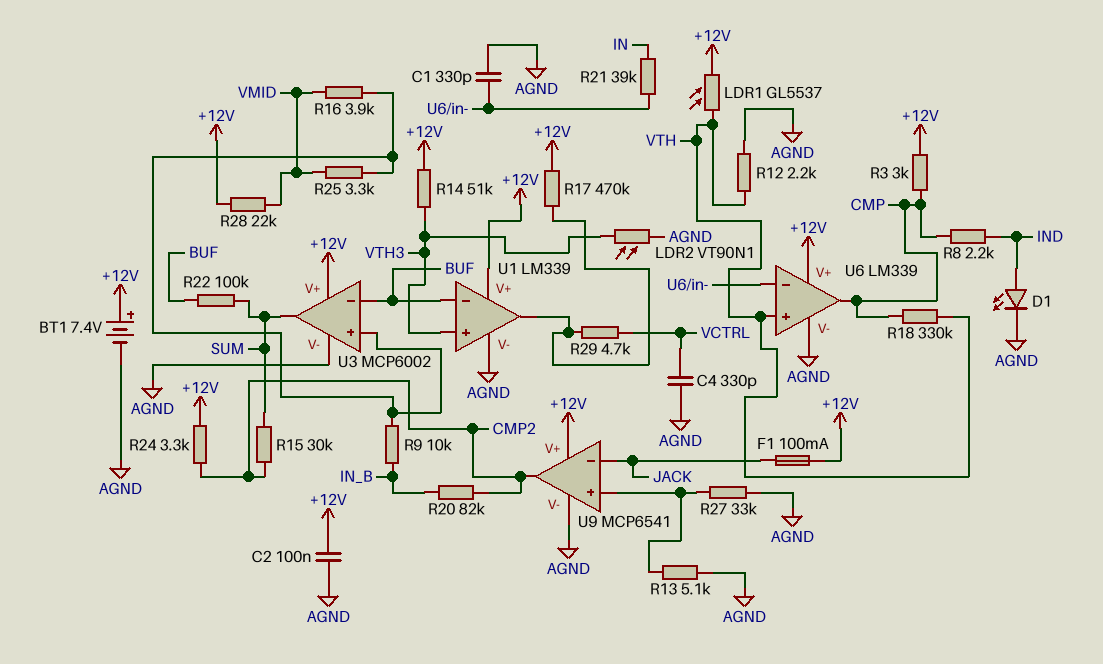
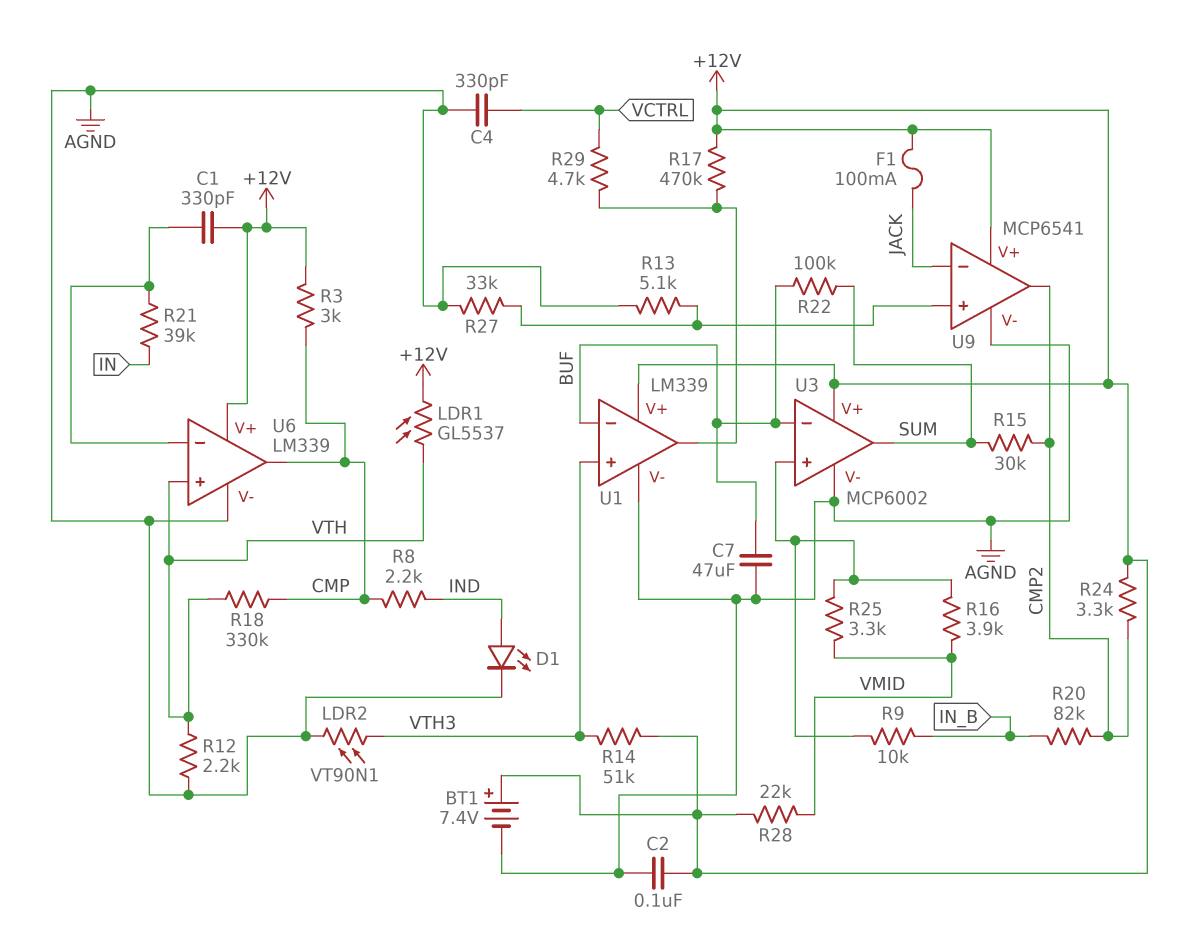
C1: 330pF (AGND, U6/in-) -> 330pF (+12V, U6/in-)
C7: none -> 47uF (AGND, BUF)

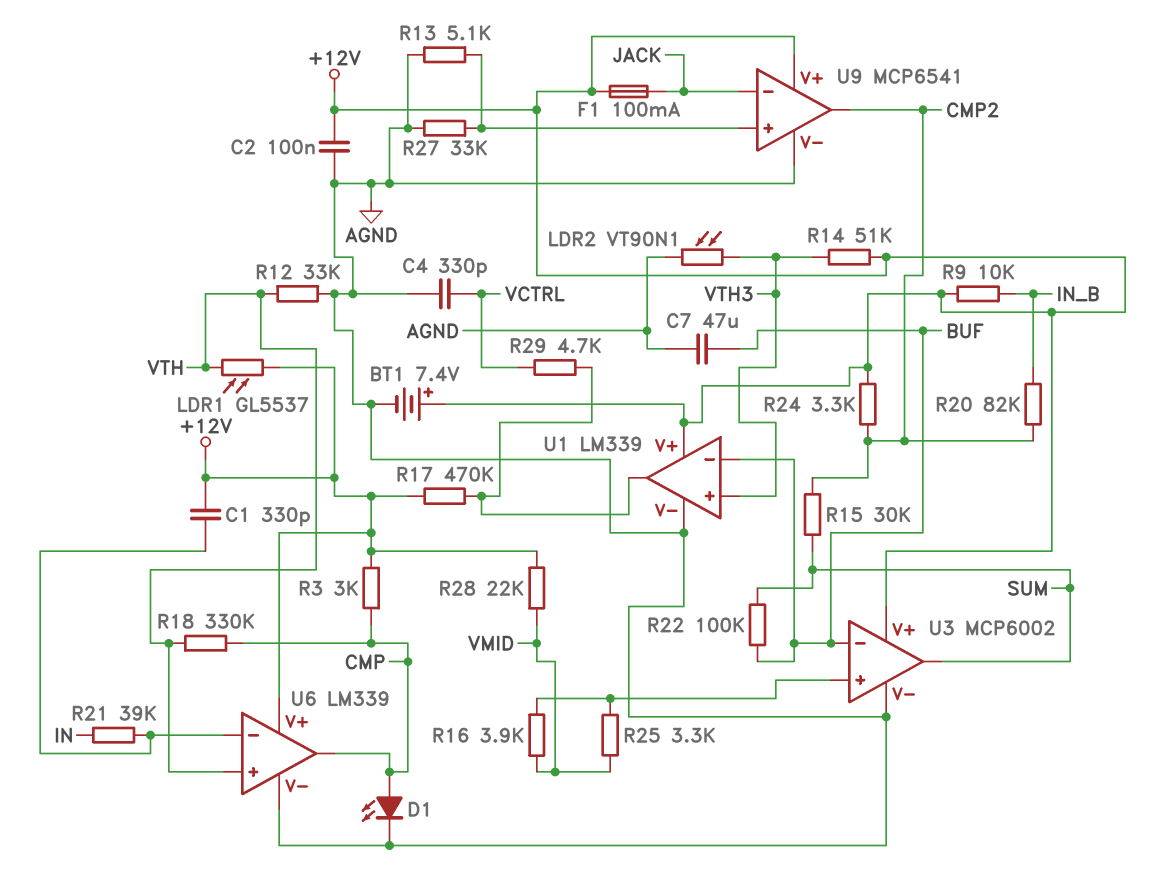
D1: LED (A IND, K AGND) -> LED (A CMP, K AGND)
R8: 2.2k (CMP, IND) -> none
R9: 10k (IN_B, U3/in+) -> 10k (+12V, IN_B)
R12: 2.2k (AGND, VTH) -> 33k (AGND, VTH)

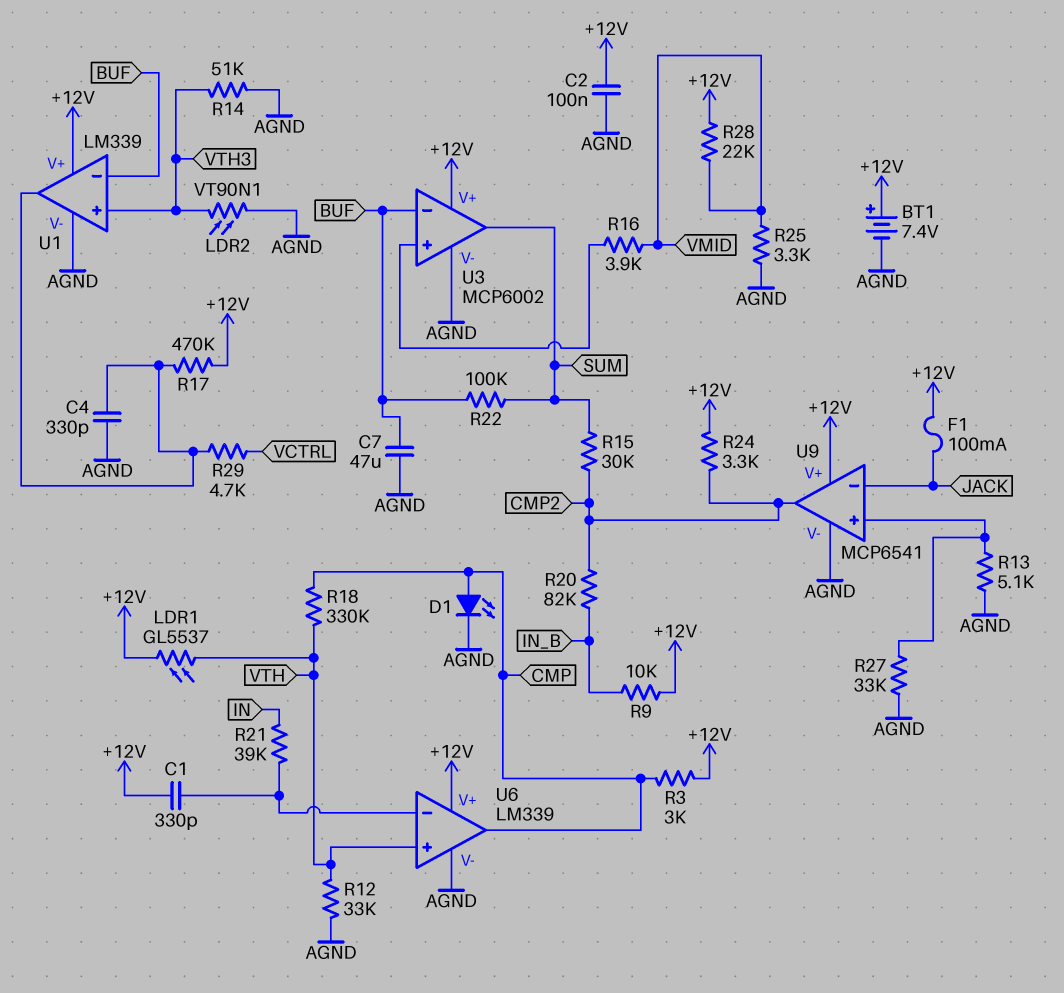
C4: 330pF (AGND, VCTRL) -> 330pF (AGND, U1/out)
R14: 51k (+12V, VTH3) -> 51k (AGND, VTH3)
R25: 3.3k (U3/in+, VMID) -> 3.3k (AGND, VMID)

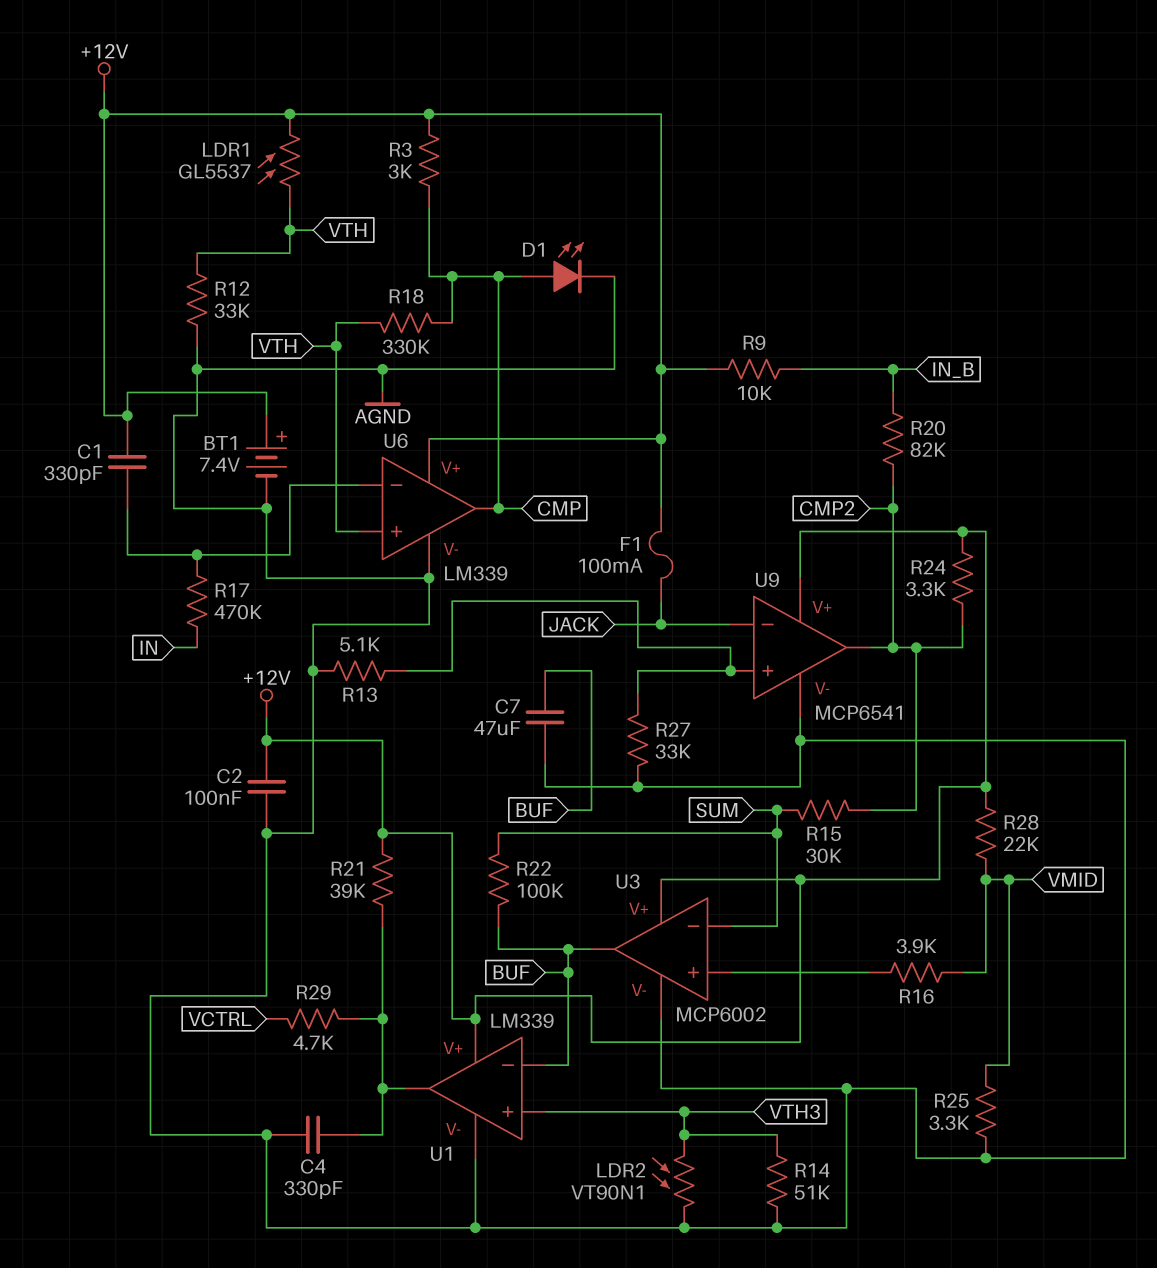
R17: 470k (+12V, U1/out) -> 470k (IN, U6/in-)
R21: 39k (IN, U6/in-) -> 39k (+12V, U1/out)
U3 pin in-: BUF -> SUM
U3 pin out: SUM -> BUF

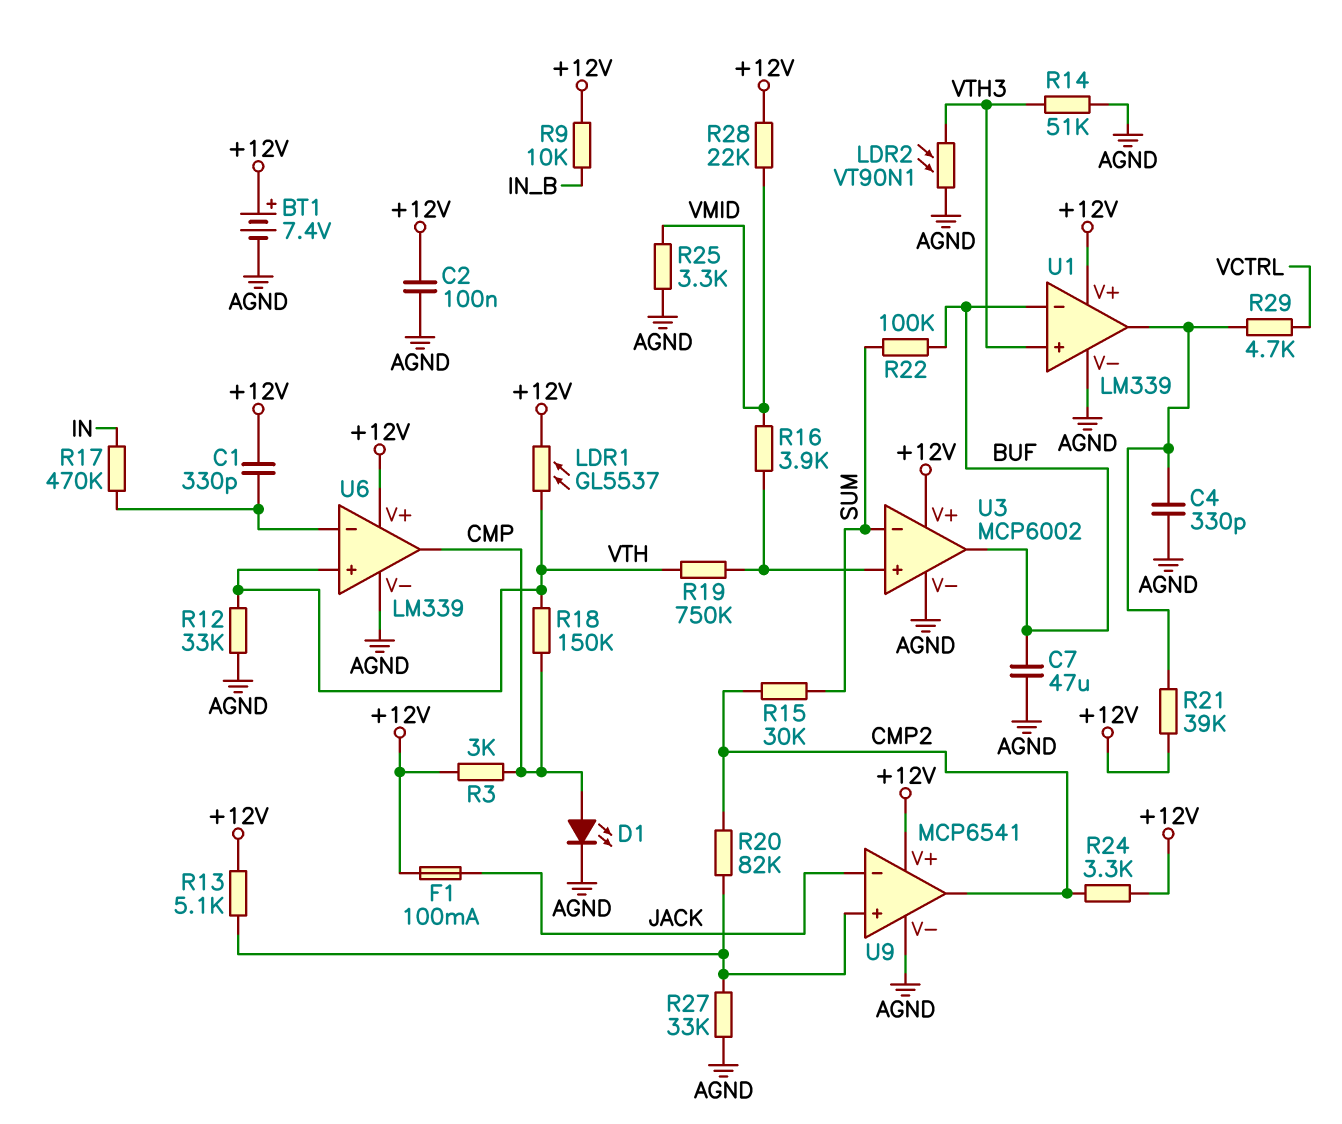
R13: 5.1k (AGND, U9/in+) -> 5.1k (+12V, U9/in+)
R18: 330k (CMP, VTH) -> 150k (CMP, VTH)
R19: none -> 750k (U3/in+, VTH)
R20: 82k (CMP2, IN_B) -> 82k (CMP2, U9/in+)

